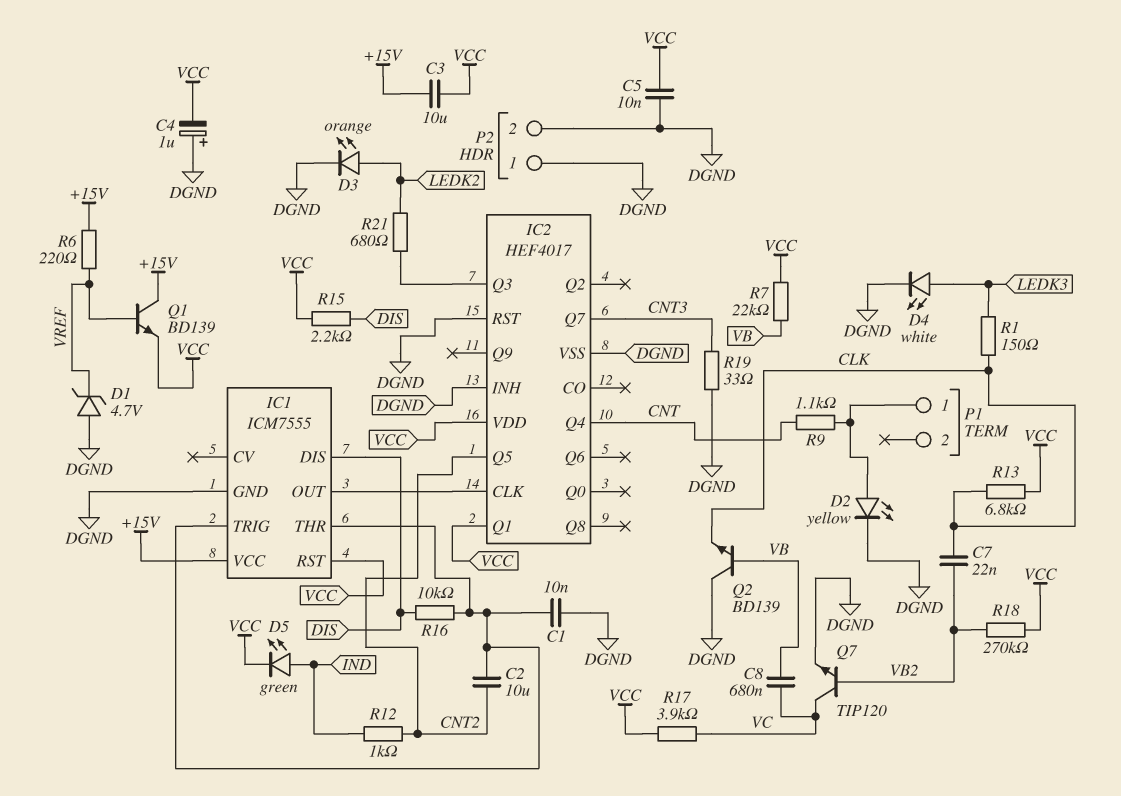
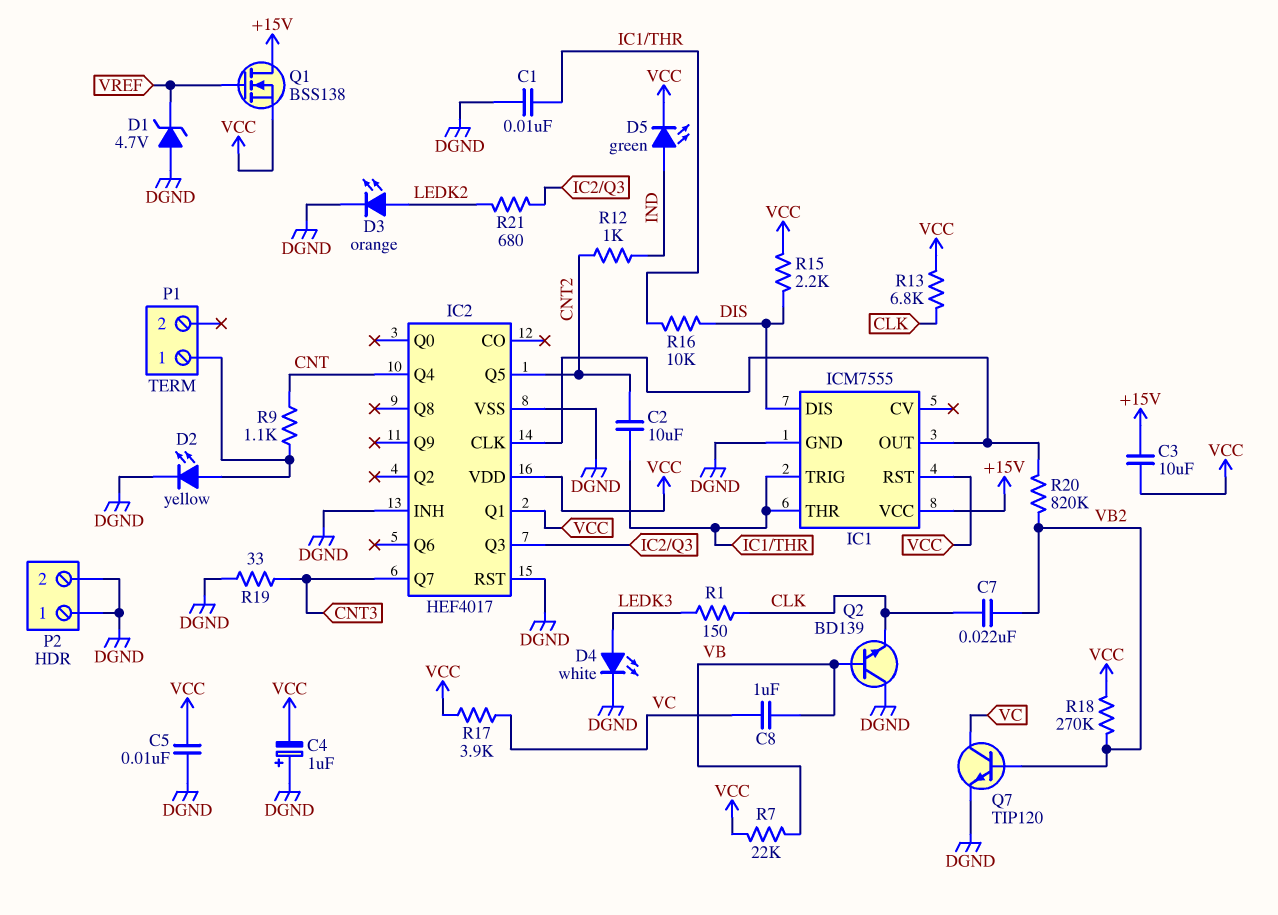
C8: 680nF (VB, VC) -> 1uF (VB, VC)
Q1: NPN BD139 (B VREF, C +15V, E VCC) -> NMOS BSS138 (G VREF, D +15V, S VCC)
R6: 220 (+15V, VREF) -> none
R20: none -> 820k (IC1/OUT, VB2)

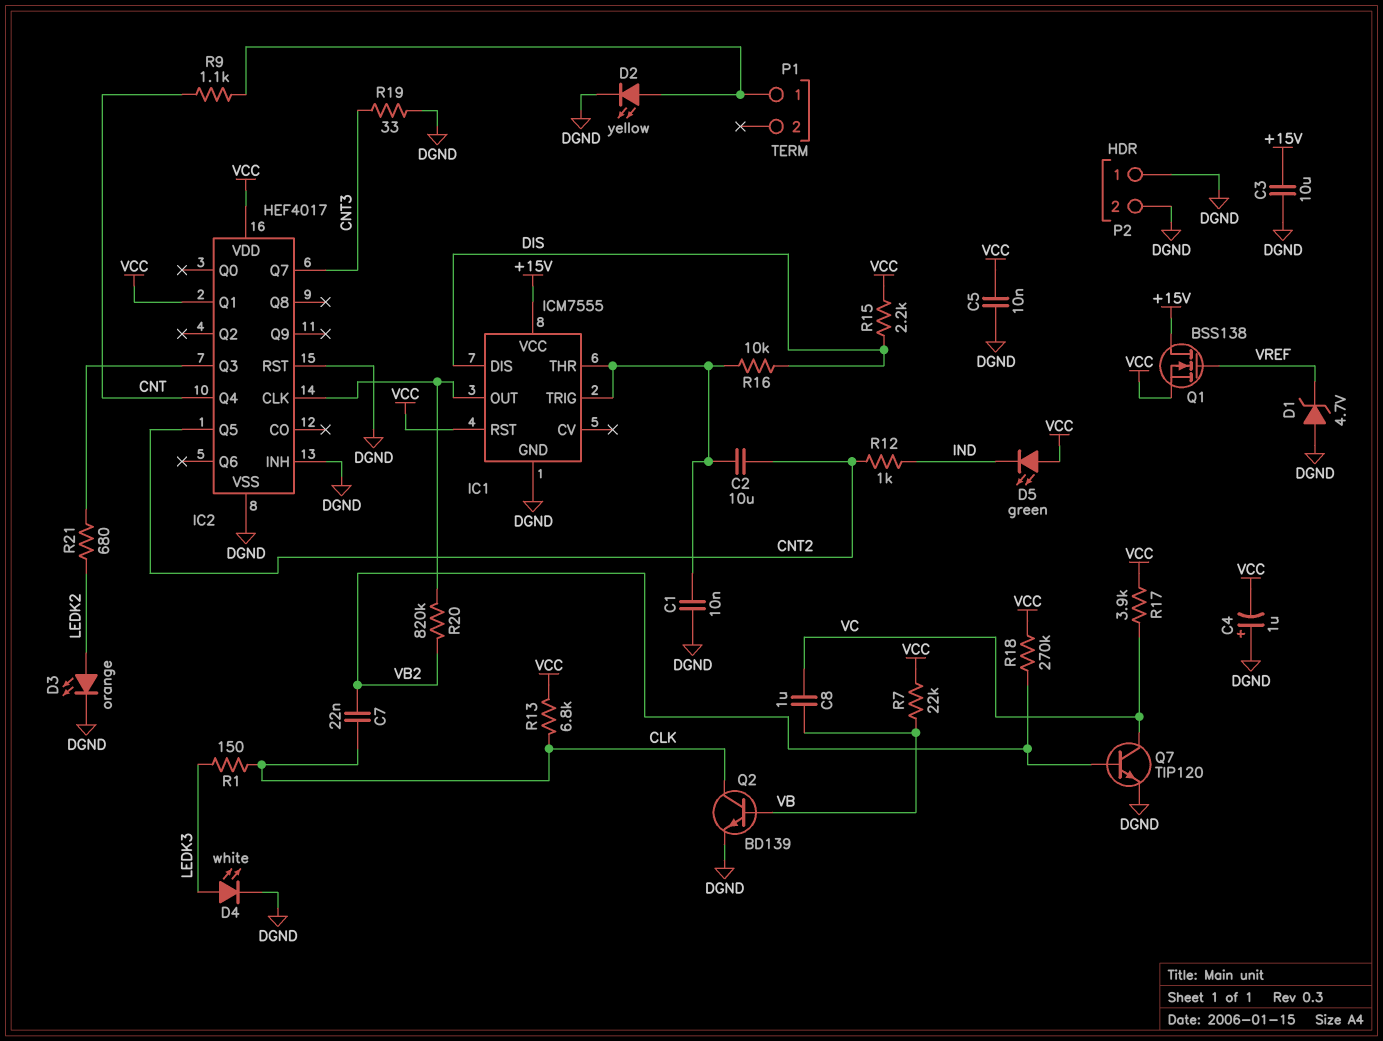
C3: 10uF (+15V, VCC) -> 10uF (+15V, DGND)
D5: LED green (A IND, K VCC) -> LED green (A VCC, K IND)
Q2: NPN BD139 (B VB, C DGND, E CLK) -> NPN BD139 (B VB, C CLK, E DGND)

